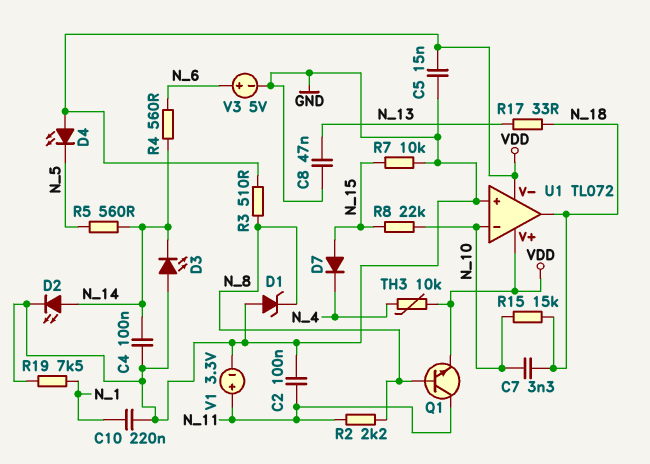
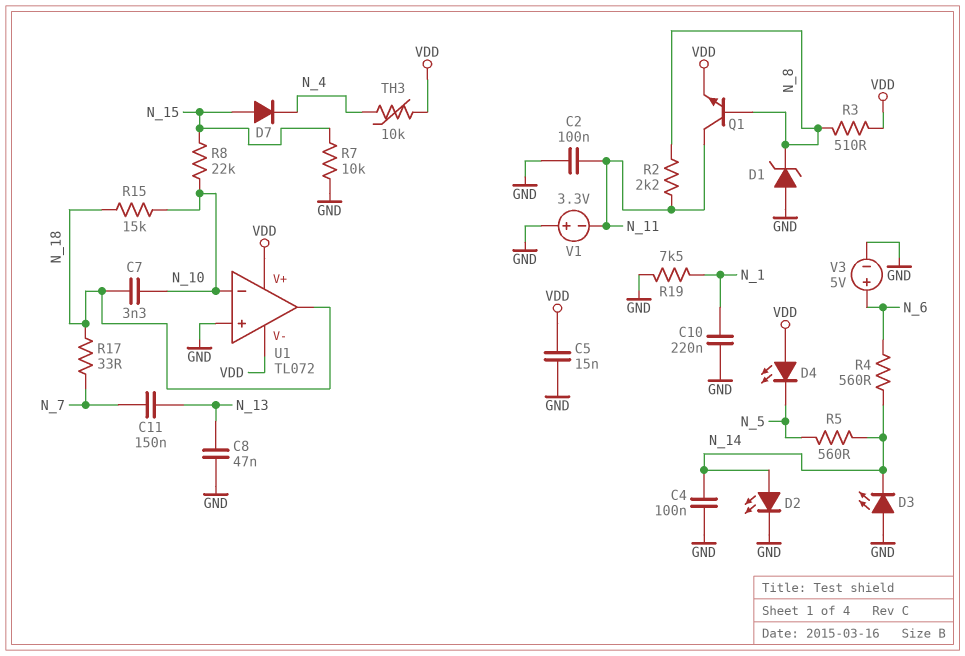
C11: none -> 150nF (N_7, N_13)
R17: 33 (N_13, N_18) -> 33 (N_7, N_18)
V1: 3.3V (plus N_11, minus GND) -> 3.3V (plus GND, minus N_11)

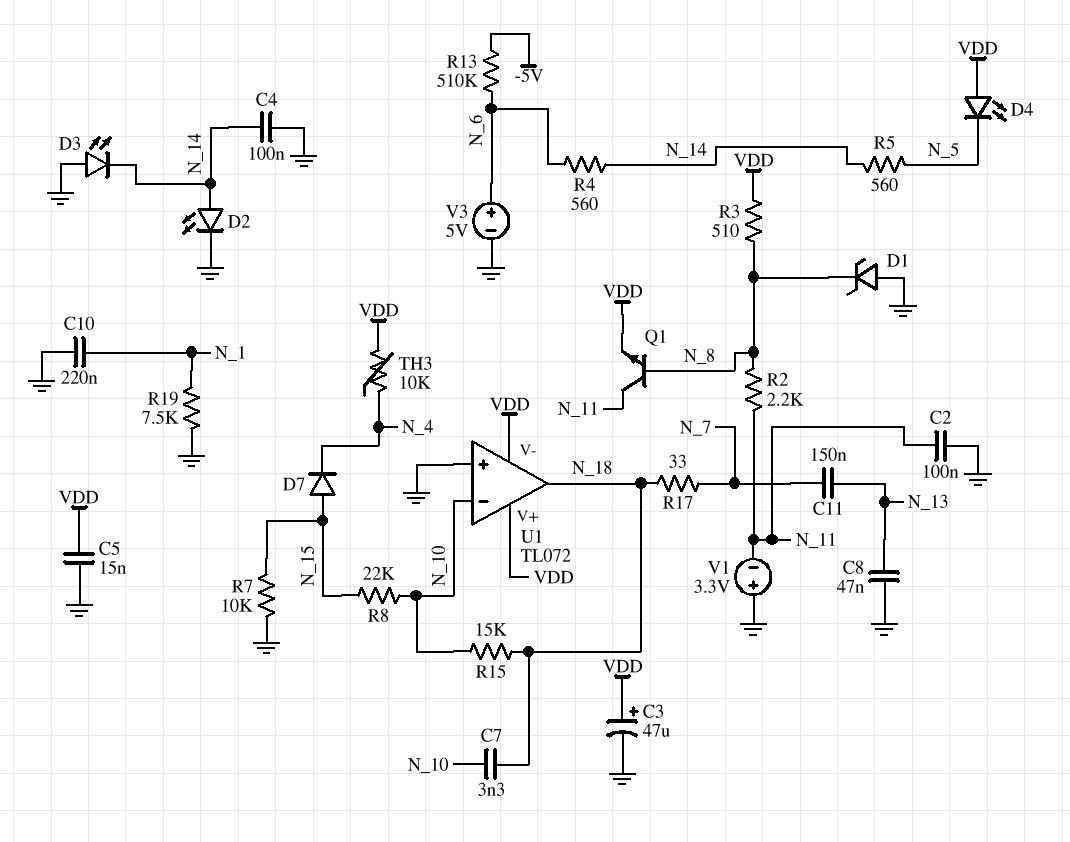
C3: none -> 47uF (plus VDD, minus GND)
R13: none -> 510k (-5V, N_6)

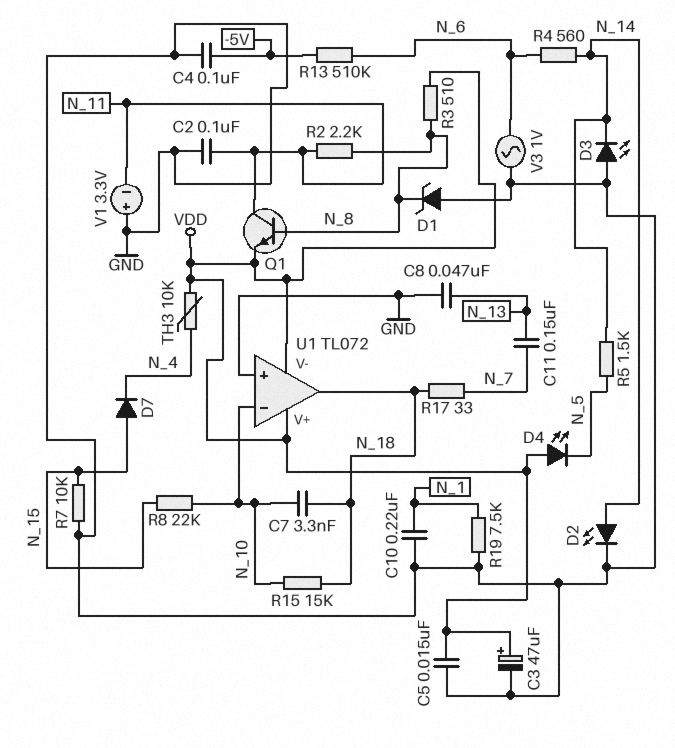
C4: 100nF (GND, N_14) -> 100nF (-5V, GND)
R5: 560 (N_5, N_14) -> 1.5k (N_5, N_14)
V3: 5V (plus N_6, minus GND) -> AC 1V (GND, N_6)

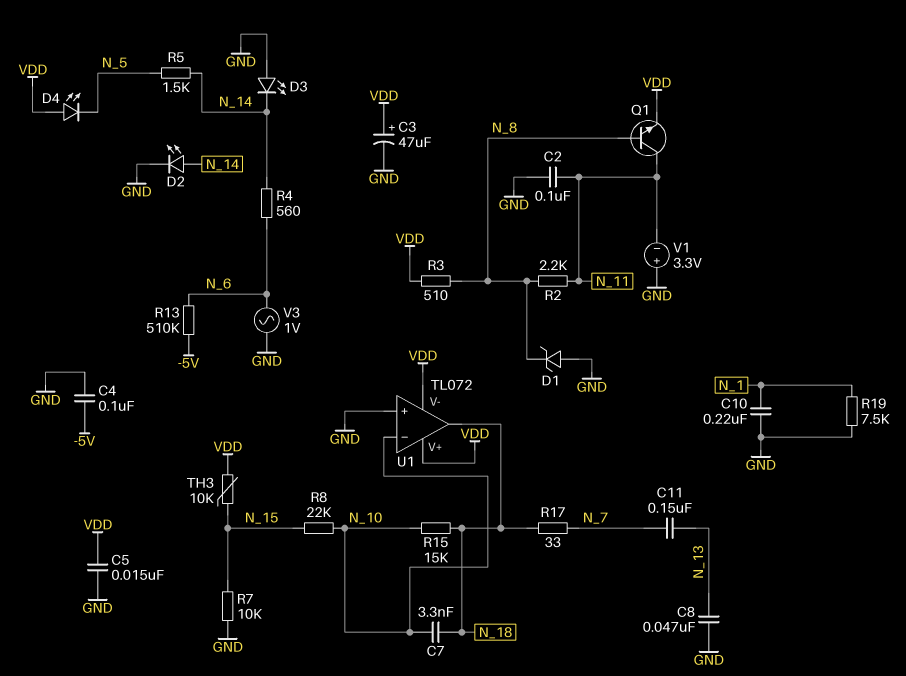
D7: diode (A N_15, K N_4) -> none
TH3: 10k (N_4, VDD) -> 10k (N_15, VDD)

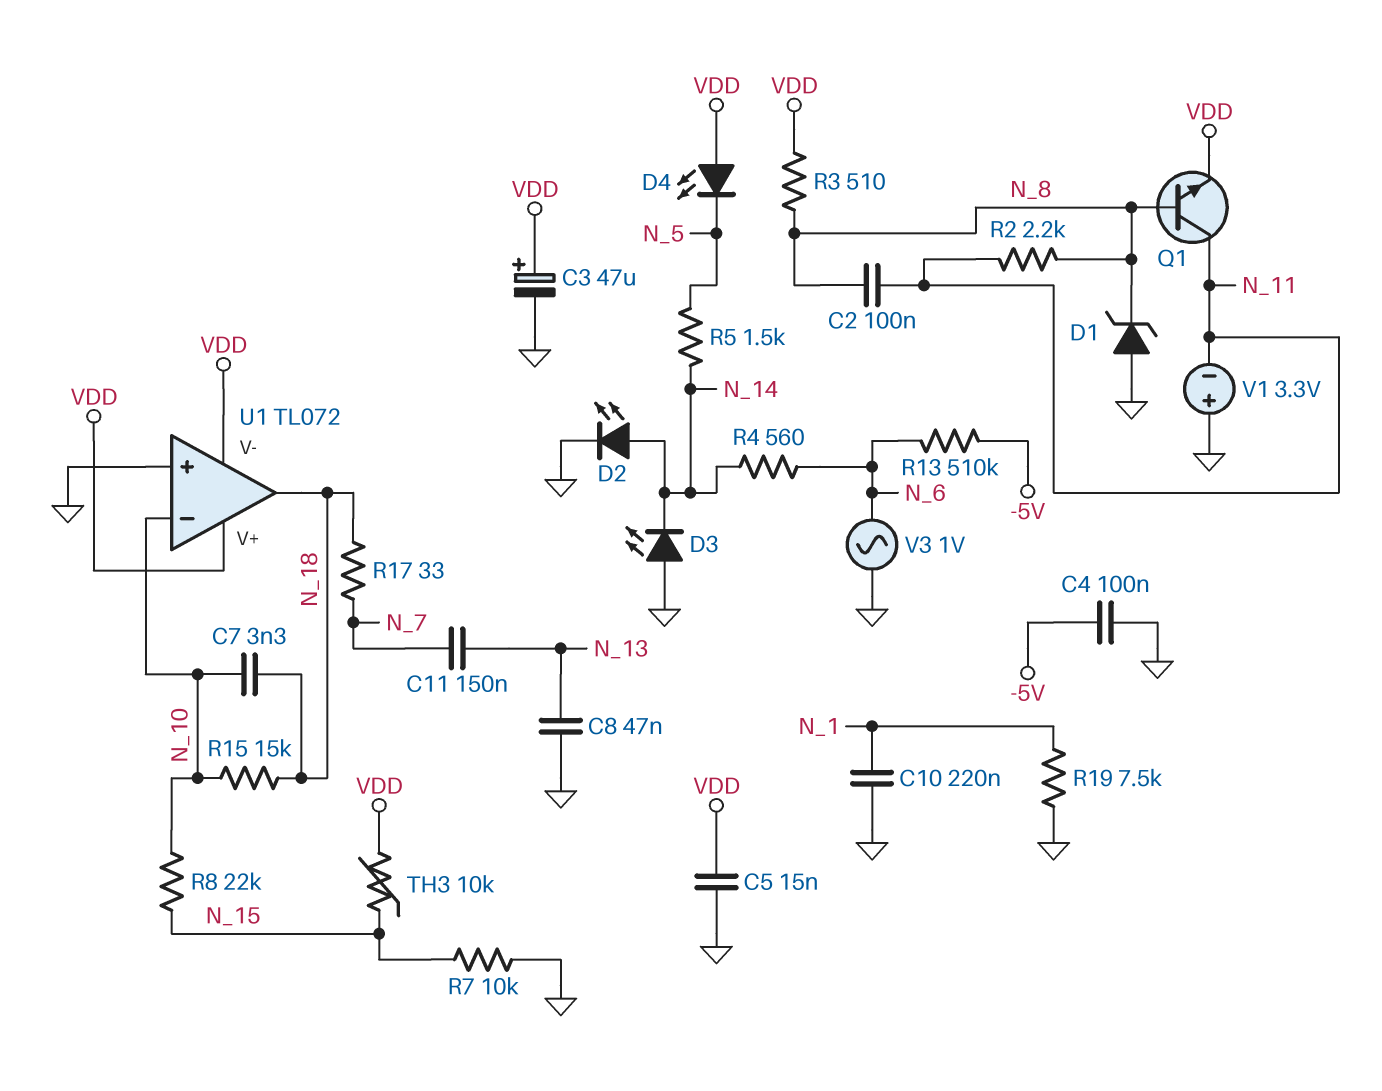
C2: 100nF (GND, N_11) -> 100nF (N_8, N_11)

